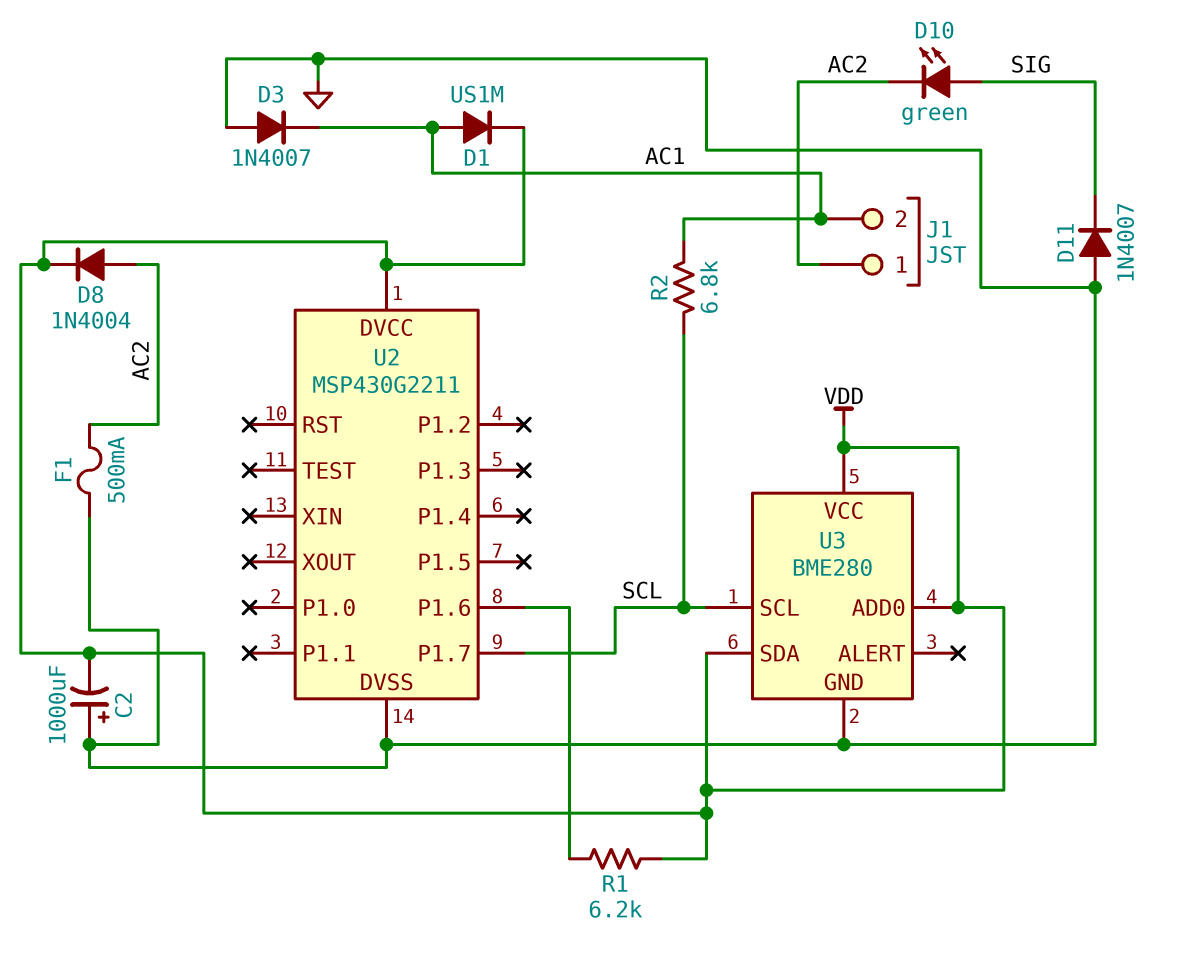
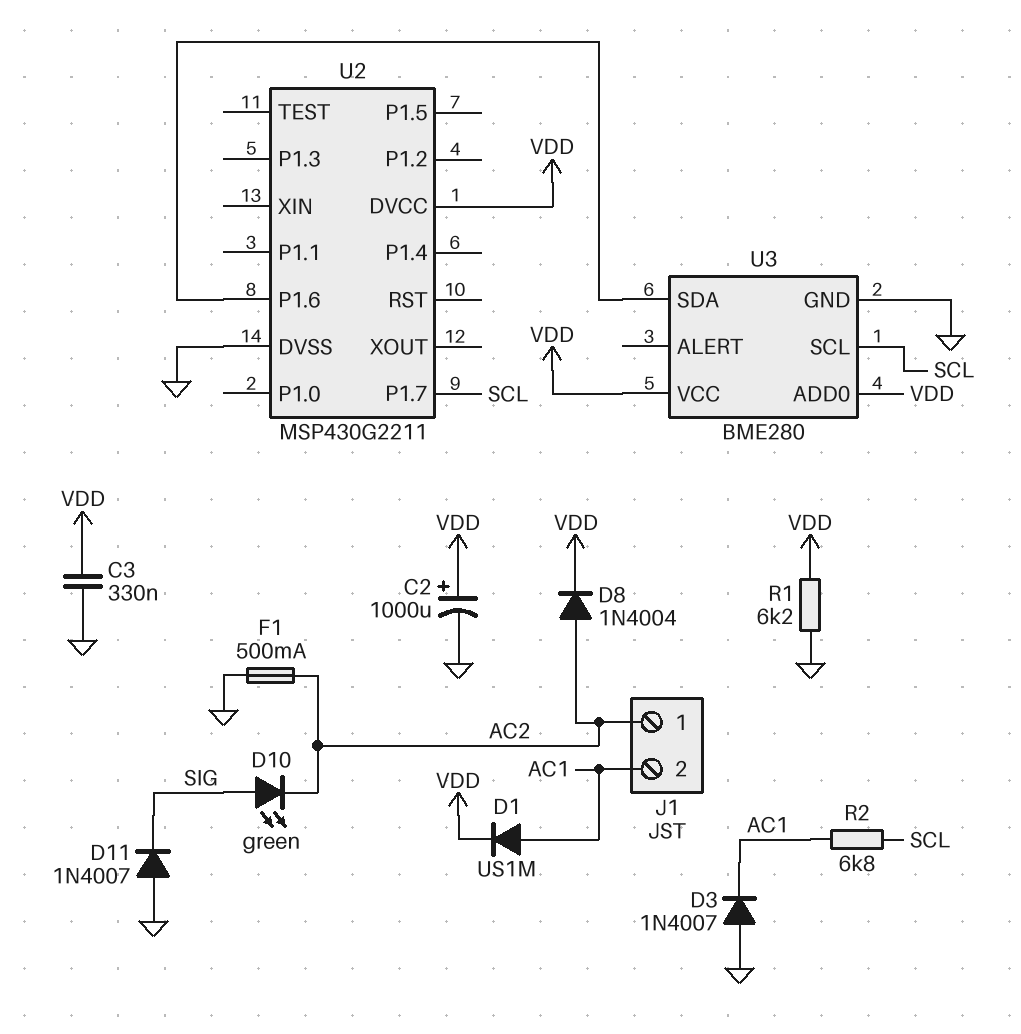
C2: 1000uF (plus GND, minus VDD) -> 1000uF (plus VDD, minus GND)
C3: none -> 330nF (GND, VDD)
R1: 6.2k (U2/P1.6, VDD) -> 6.2k (GND, VDD)
U3 pin SDA: VDD -> U2/P1.6

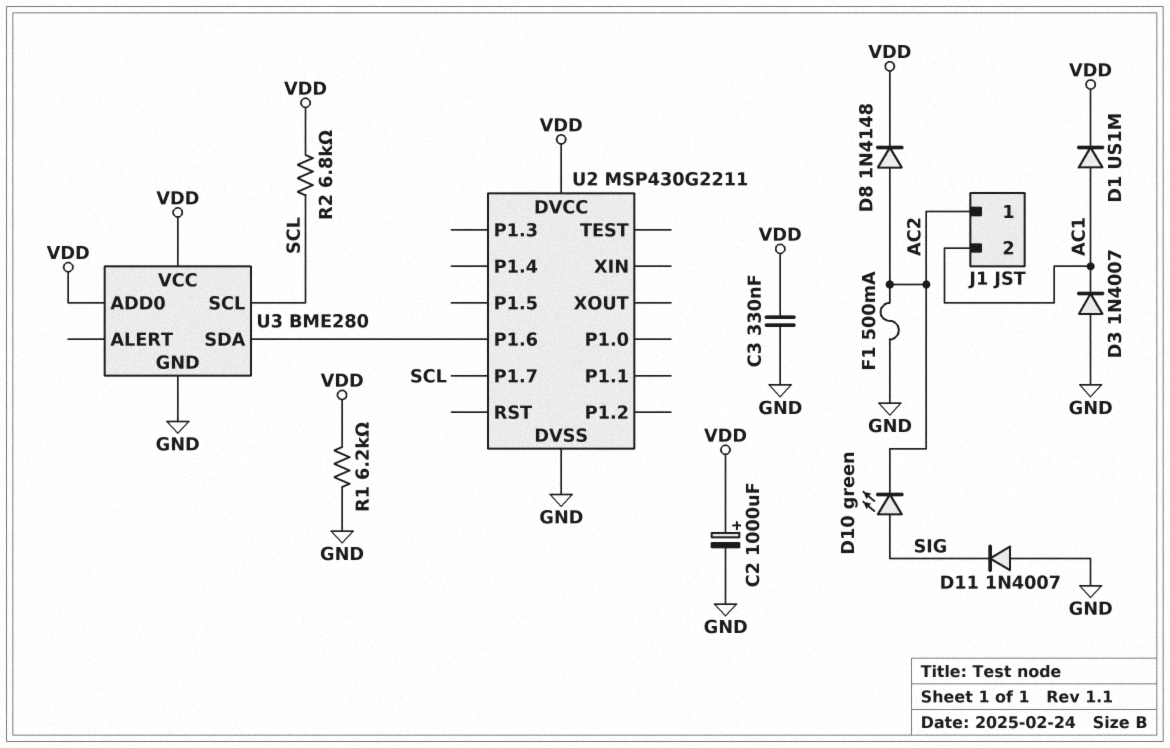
D8: diode 1N4004 (A AC2, K VDD) -> diode 1N4148 (A AC2, K VDD)
R2: 6.8k (AC1, SCL) -> 6.8k (SCL, VDD)

